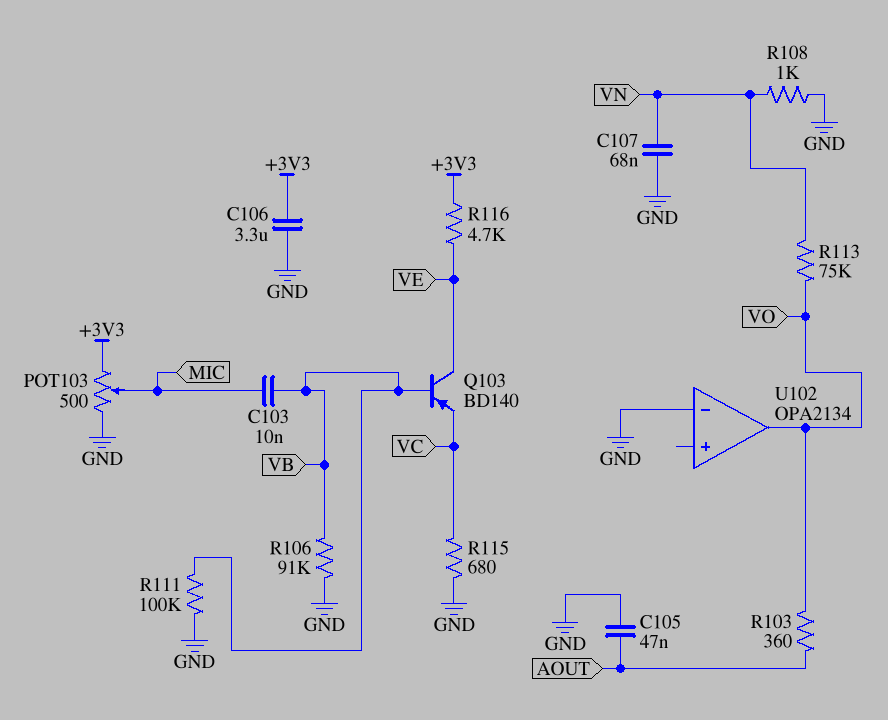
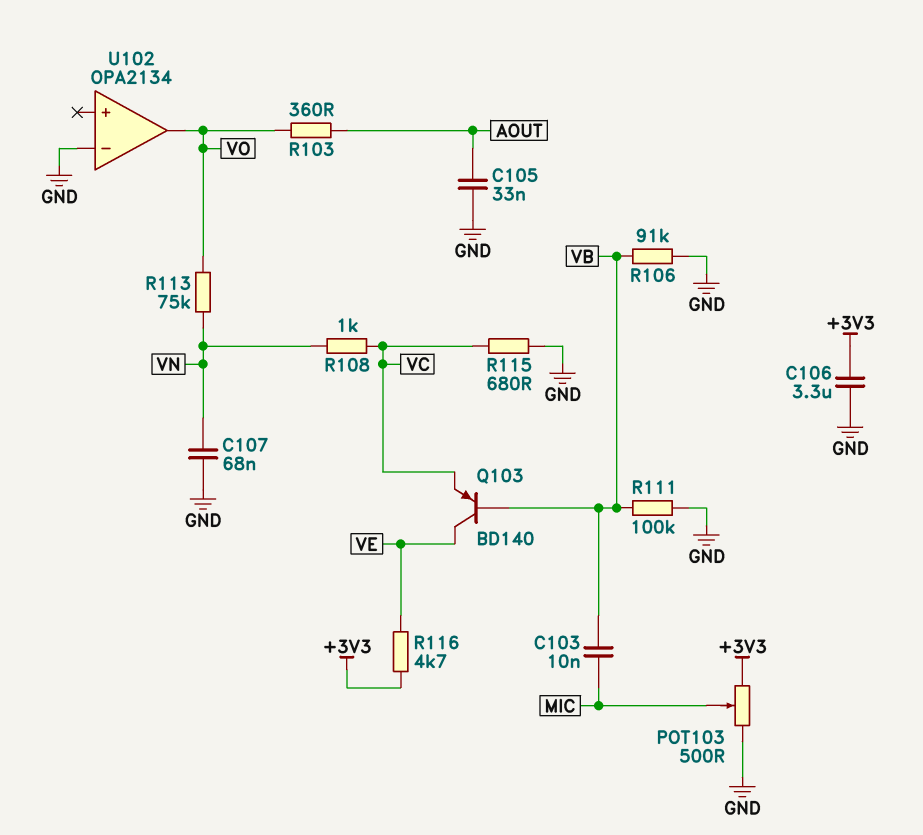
C105: 47nF (AOUT, GND) -> 33nF (AOUT, GND)
R108: 1k (GND, VN) -> 1k (VC, VN)

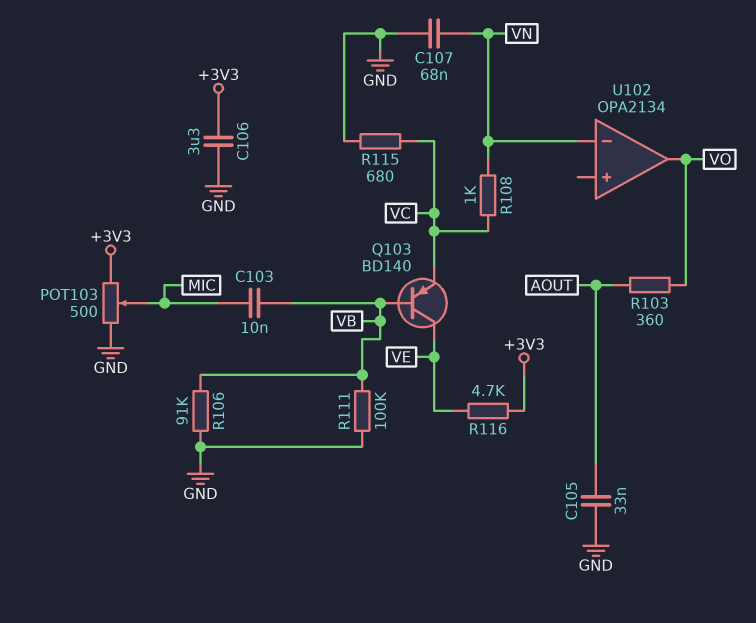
R113: 75k (VN, VO) -> none
U102 pin in-: GND -> VN

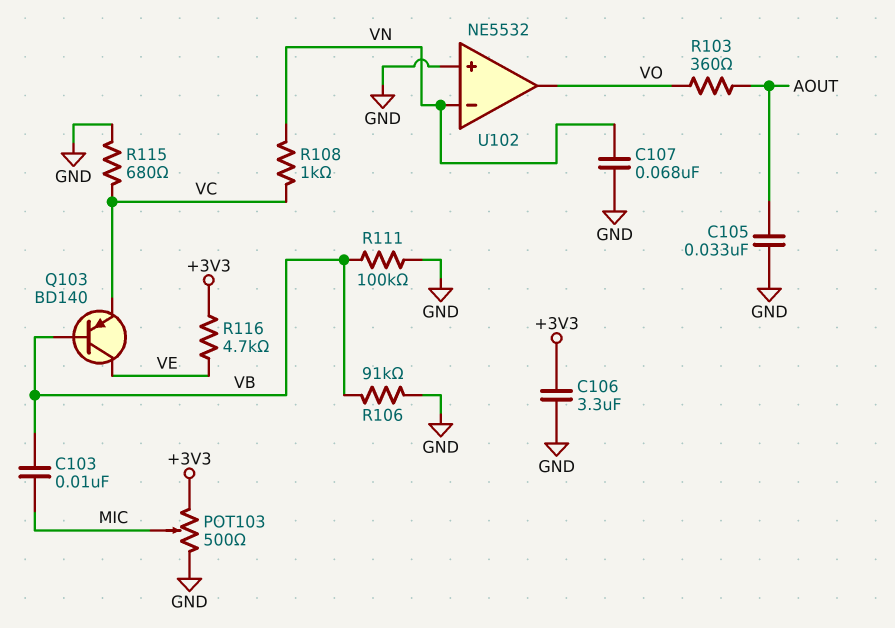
U102: OPA2134 -> NE5532
U102 pin in+: none -> GND

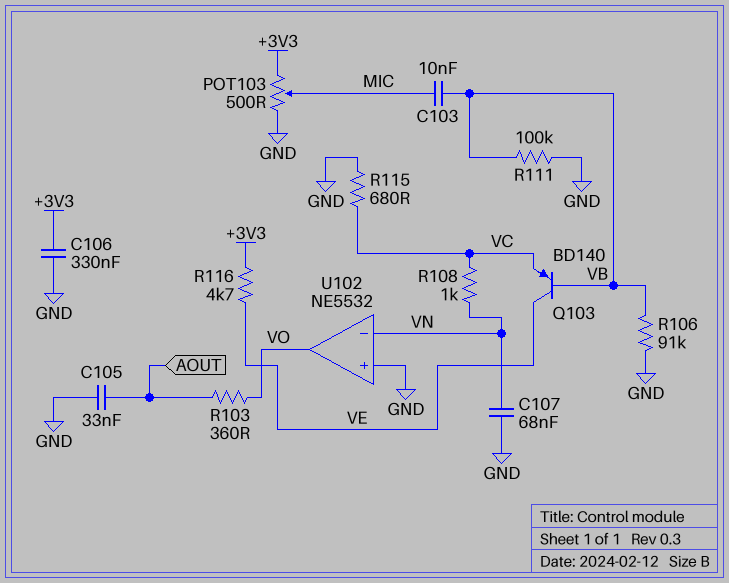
C106: 3.3uF (+3V3, GND) -> 330nF (+3V3, GND)

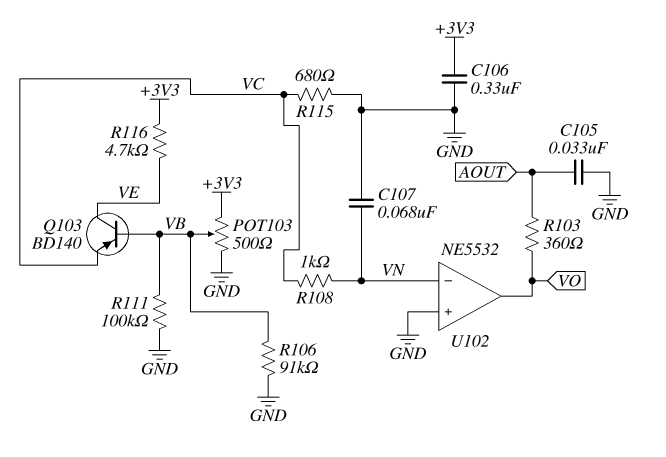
C103: 10nF (MIC, VB) -> none
POT103: 500 (+3V3, GND, wiper MIC) -> 500 (+3V3, GND, wiper VB)

